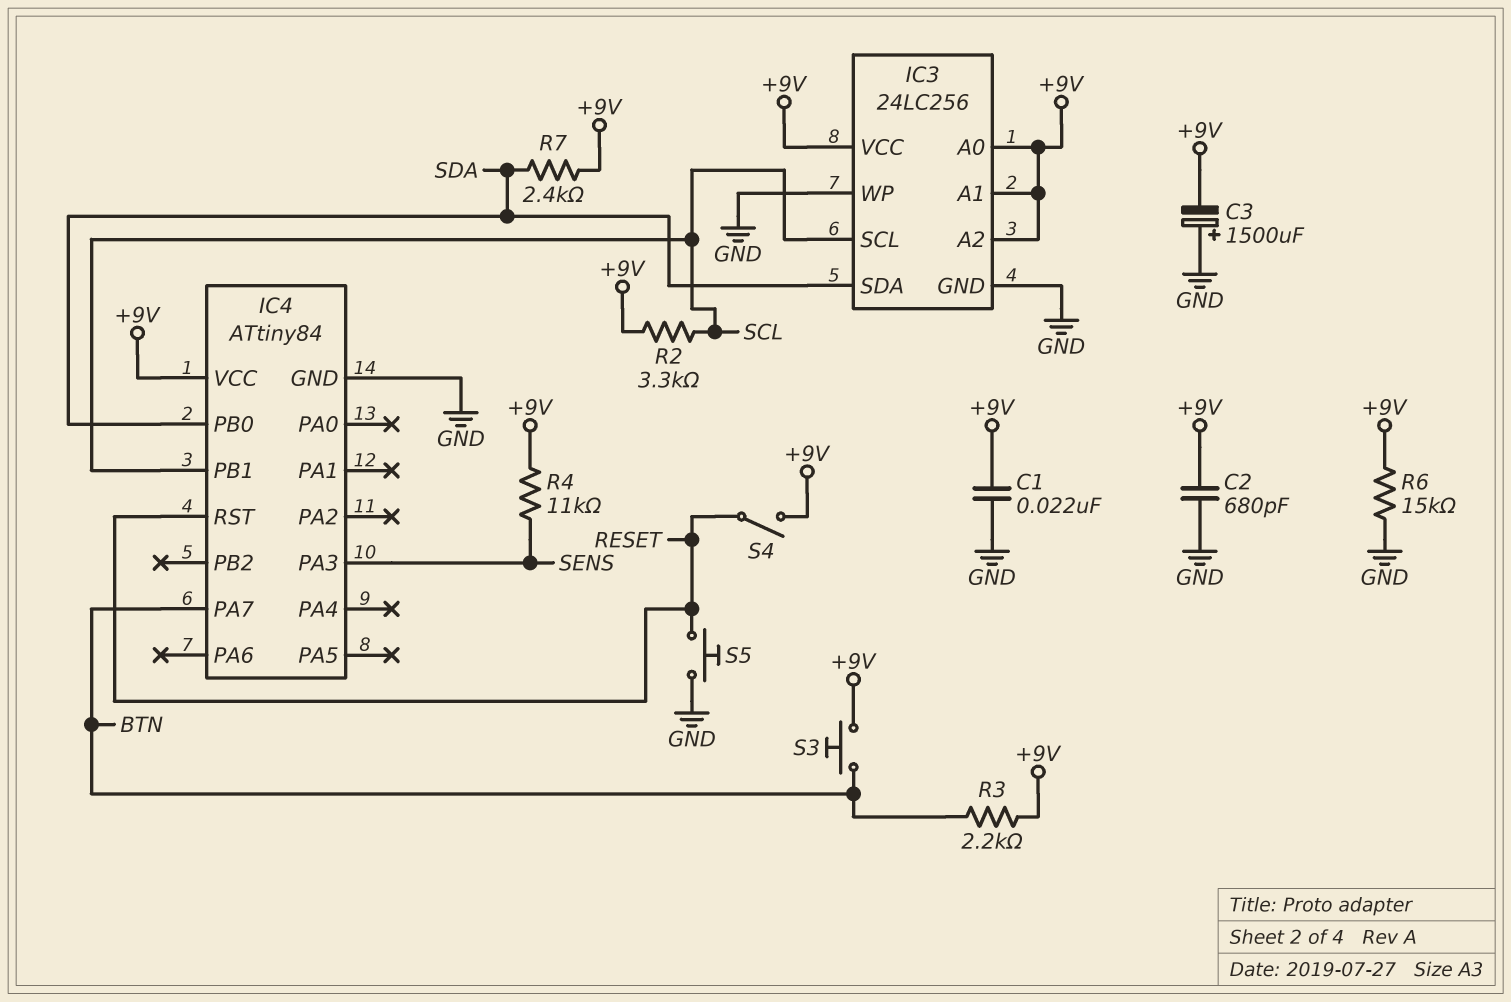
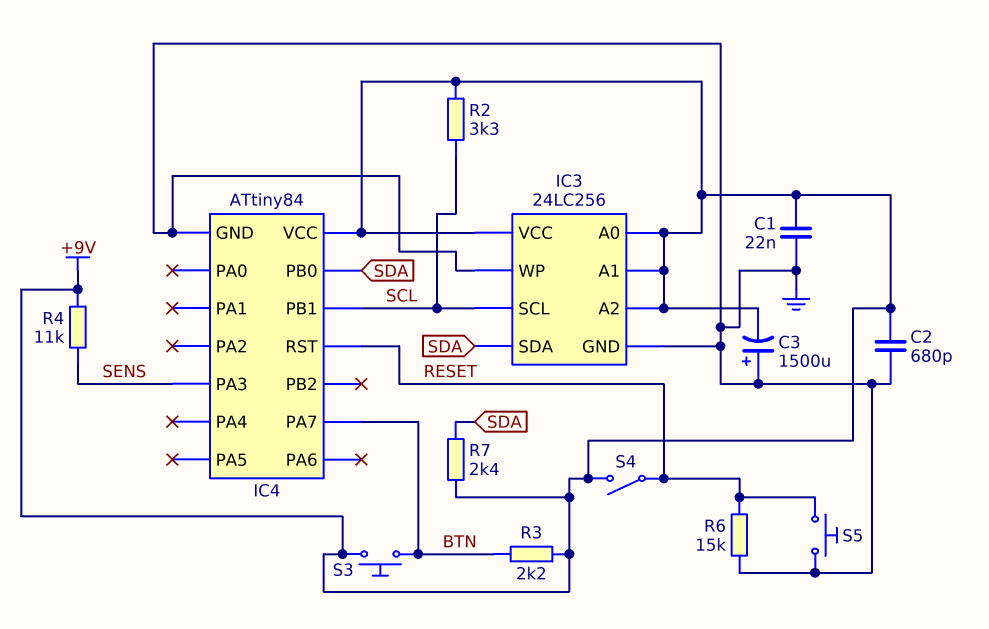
R6: 15k (+9V, GND) -> 15k (GND, RESET)

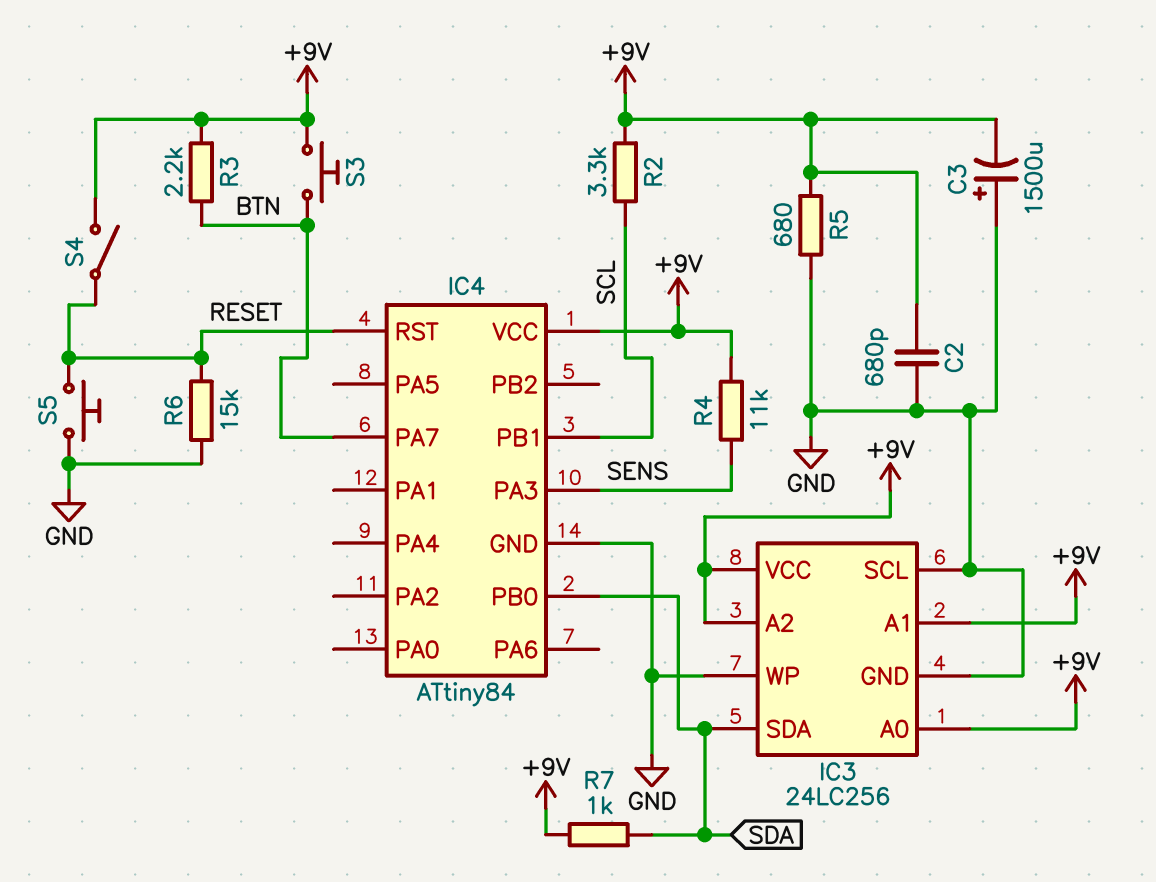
C1: 22nF (+9V, GND) -> none
IC3 pin SCL: SCL -> GND
R5: none -> 680 (+9V, GND)
R7: 2.4k (+9V, SDA) -> 1k (+9V, SDA)

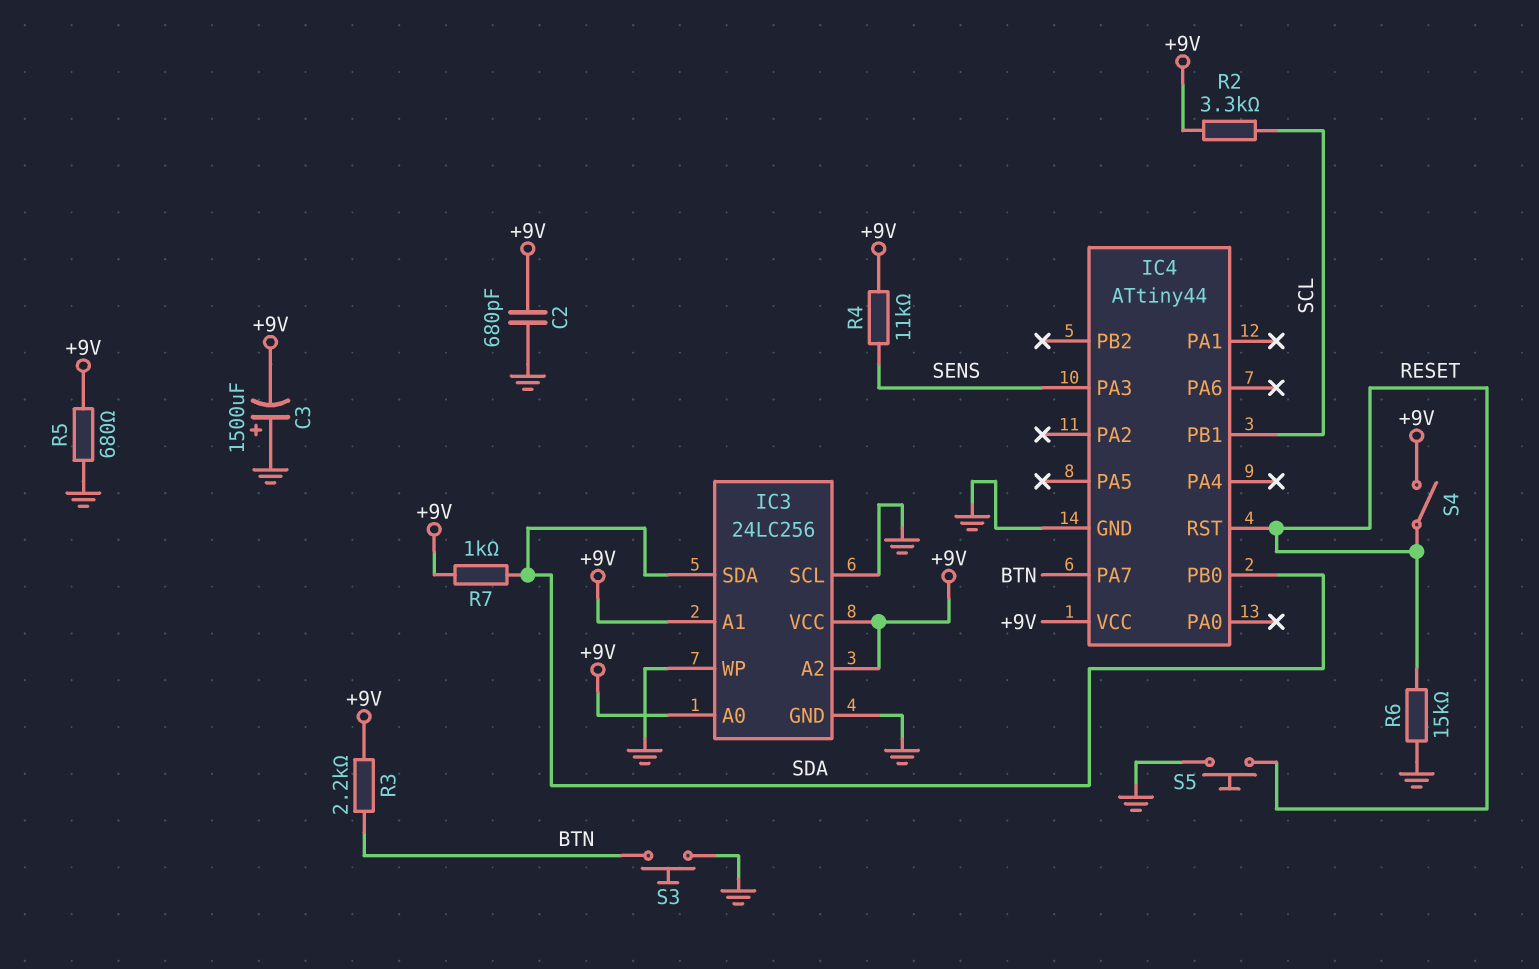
IC4: ATtiny84 -> ATtiny44
S3: button (+9V, BTN) -> button (BTN, GND)

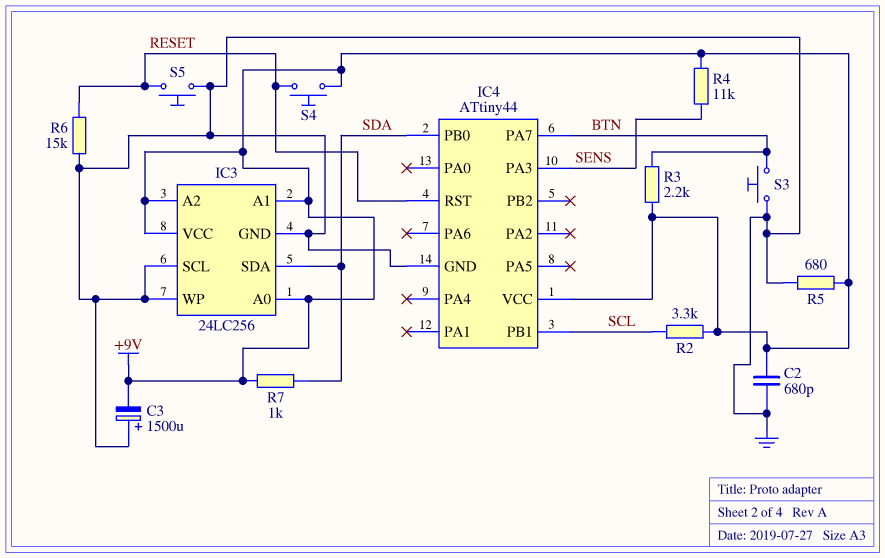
S4: switch (+9V, RESET) -> button (+9V, RESET)

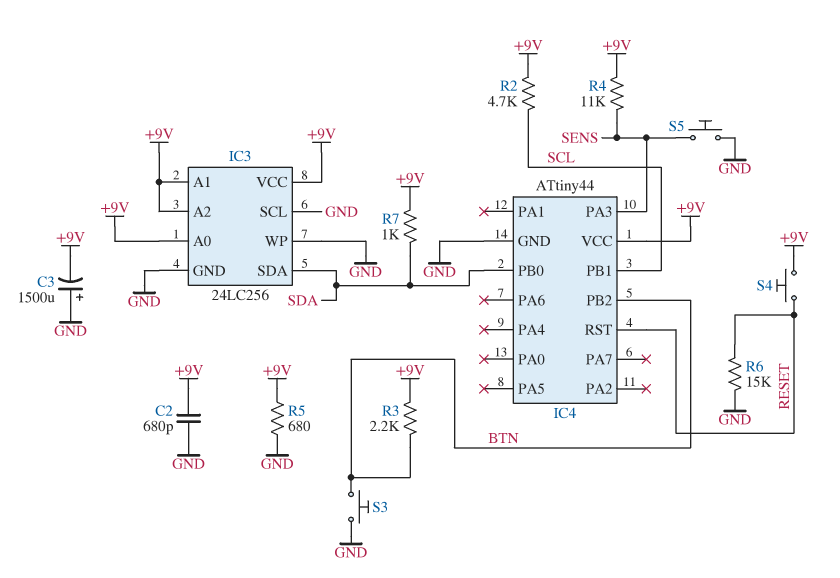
IC4 pin PA7: BTN -> none
IC4 pin PB2: none -> BTN
R2: 3.3k (+9V, SCL) -> 4.7k (+9V, SCL)
S5: button (GND, RESET) -> button (GND, SENS)

